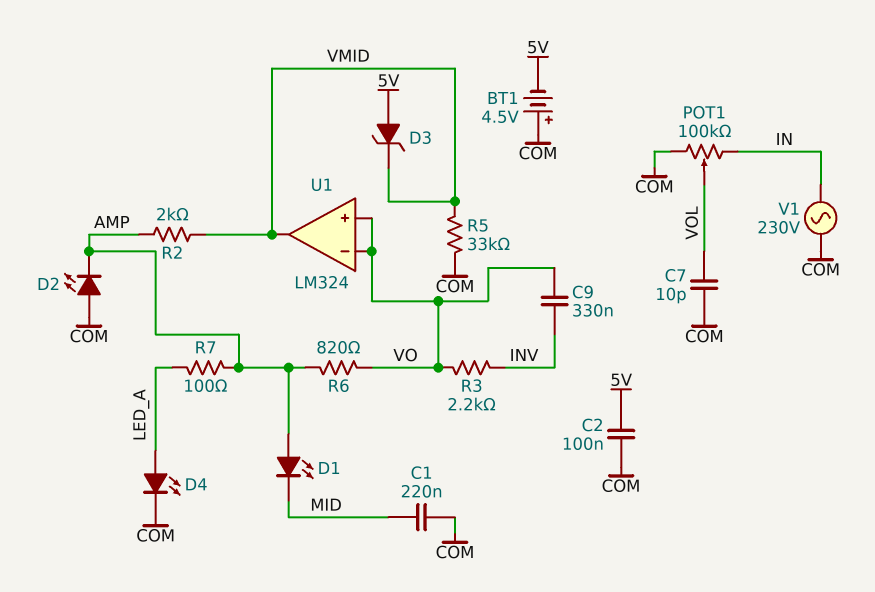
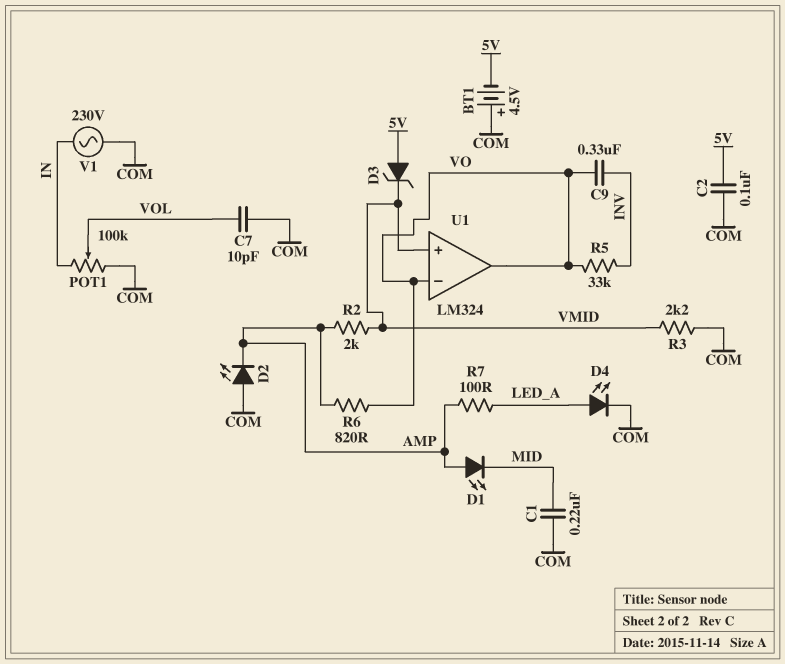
R3: 2.2k (INV, VO) -> 2.2k (COM, VMID)
R5: 33k (COM, VMID) -> 33k (INV, VO)
U1 pin in+: VO -> VMID
U1 pin out: VMID -> VO

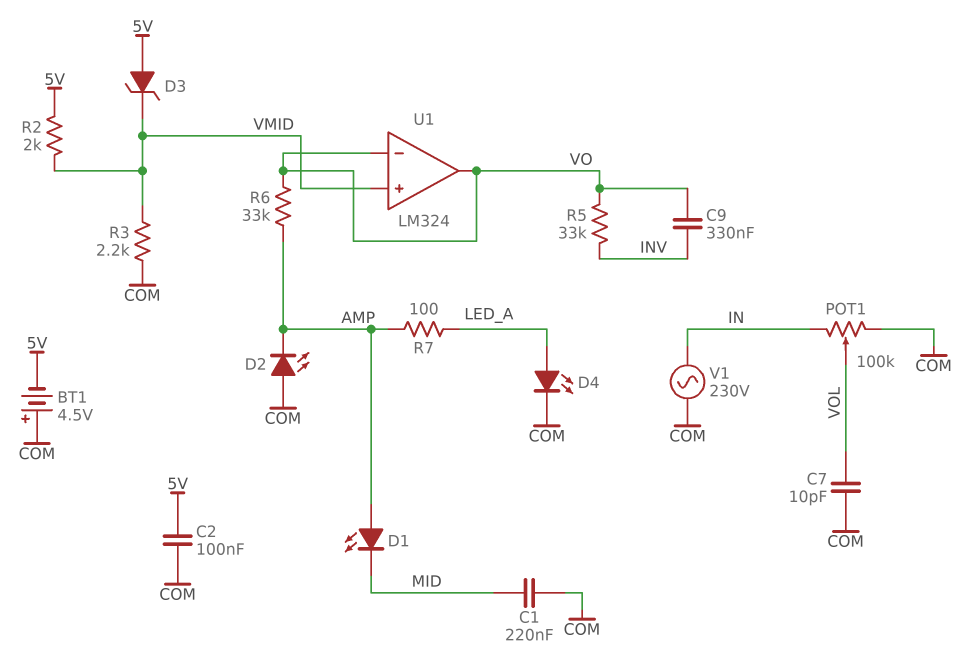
R2: 2k (AMP, VMID) -> 2k (5V, VMID)
R6: 820 (AMP, VO) -> 33k (AMP, VO)

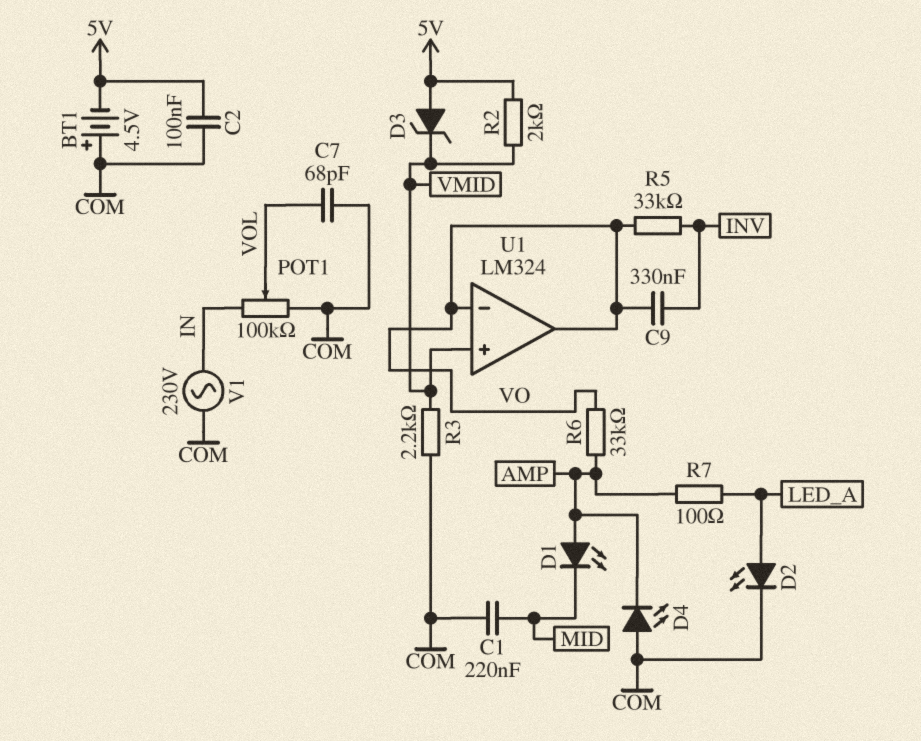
C7: 10pF (COM, VOL) -> 68pF (COM, VOL)
D2: LED (A COM, K AMP) -> LED (A LED_A, K COM)
D4: LED (A LED_A, K COM) -> LED (A COM, K AMP)

